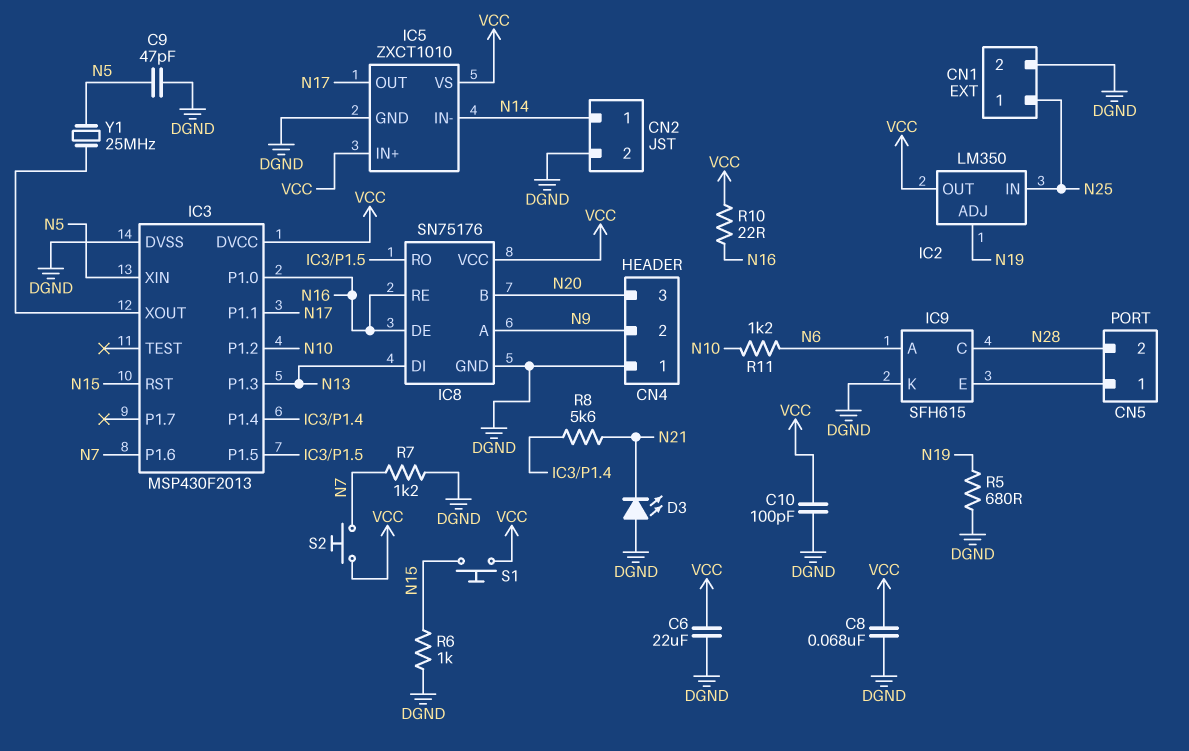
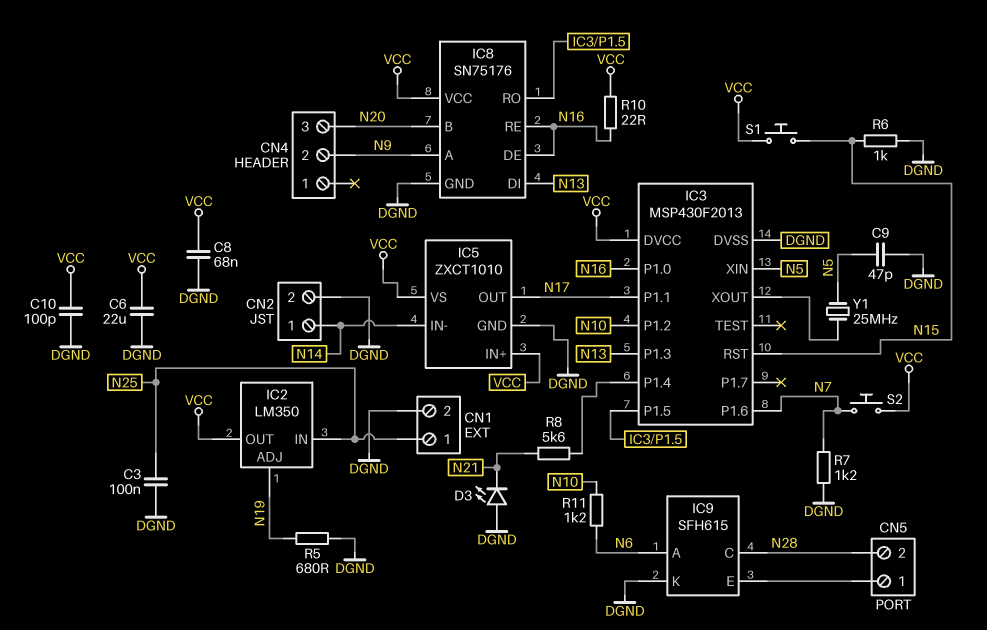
C3: none -> 100nF (DGND, N25)
CN4 pin 1: DGND -> none

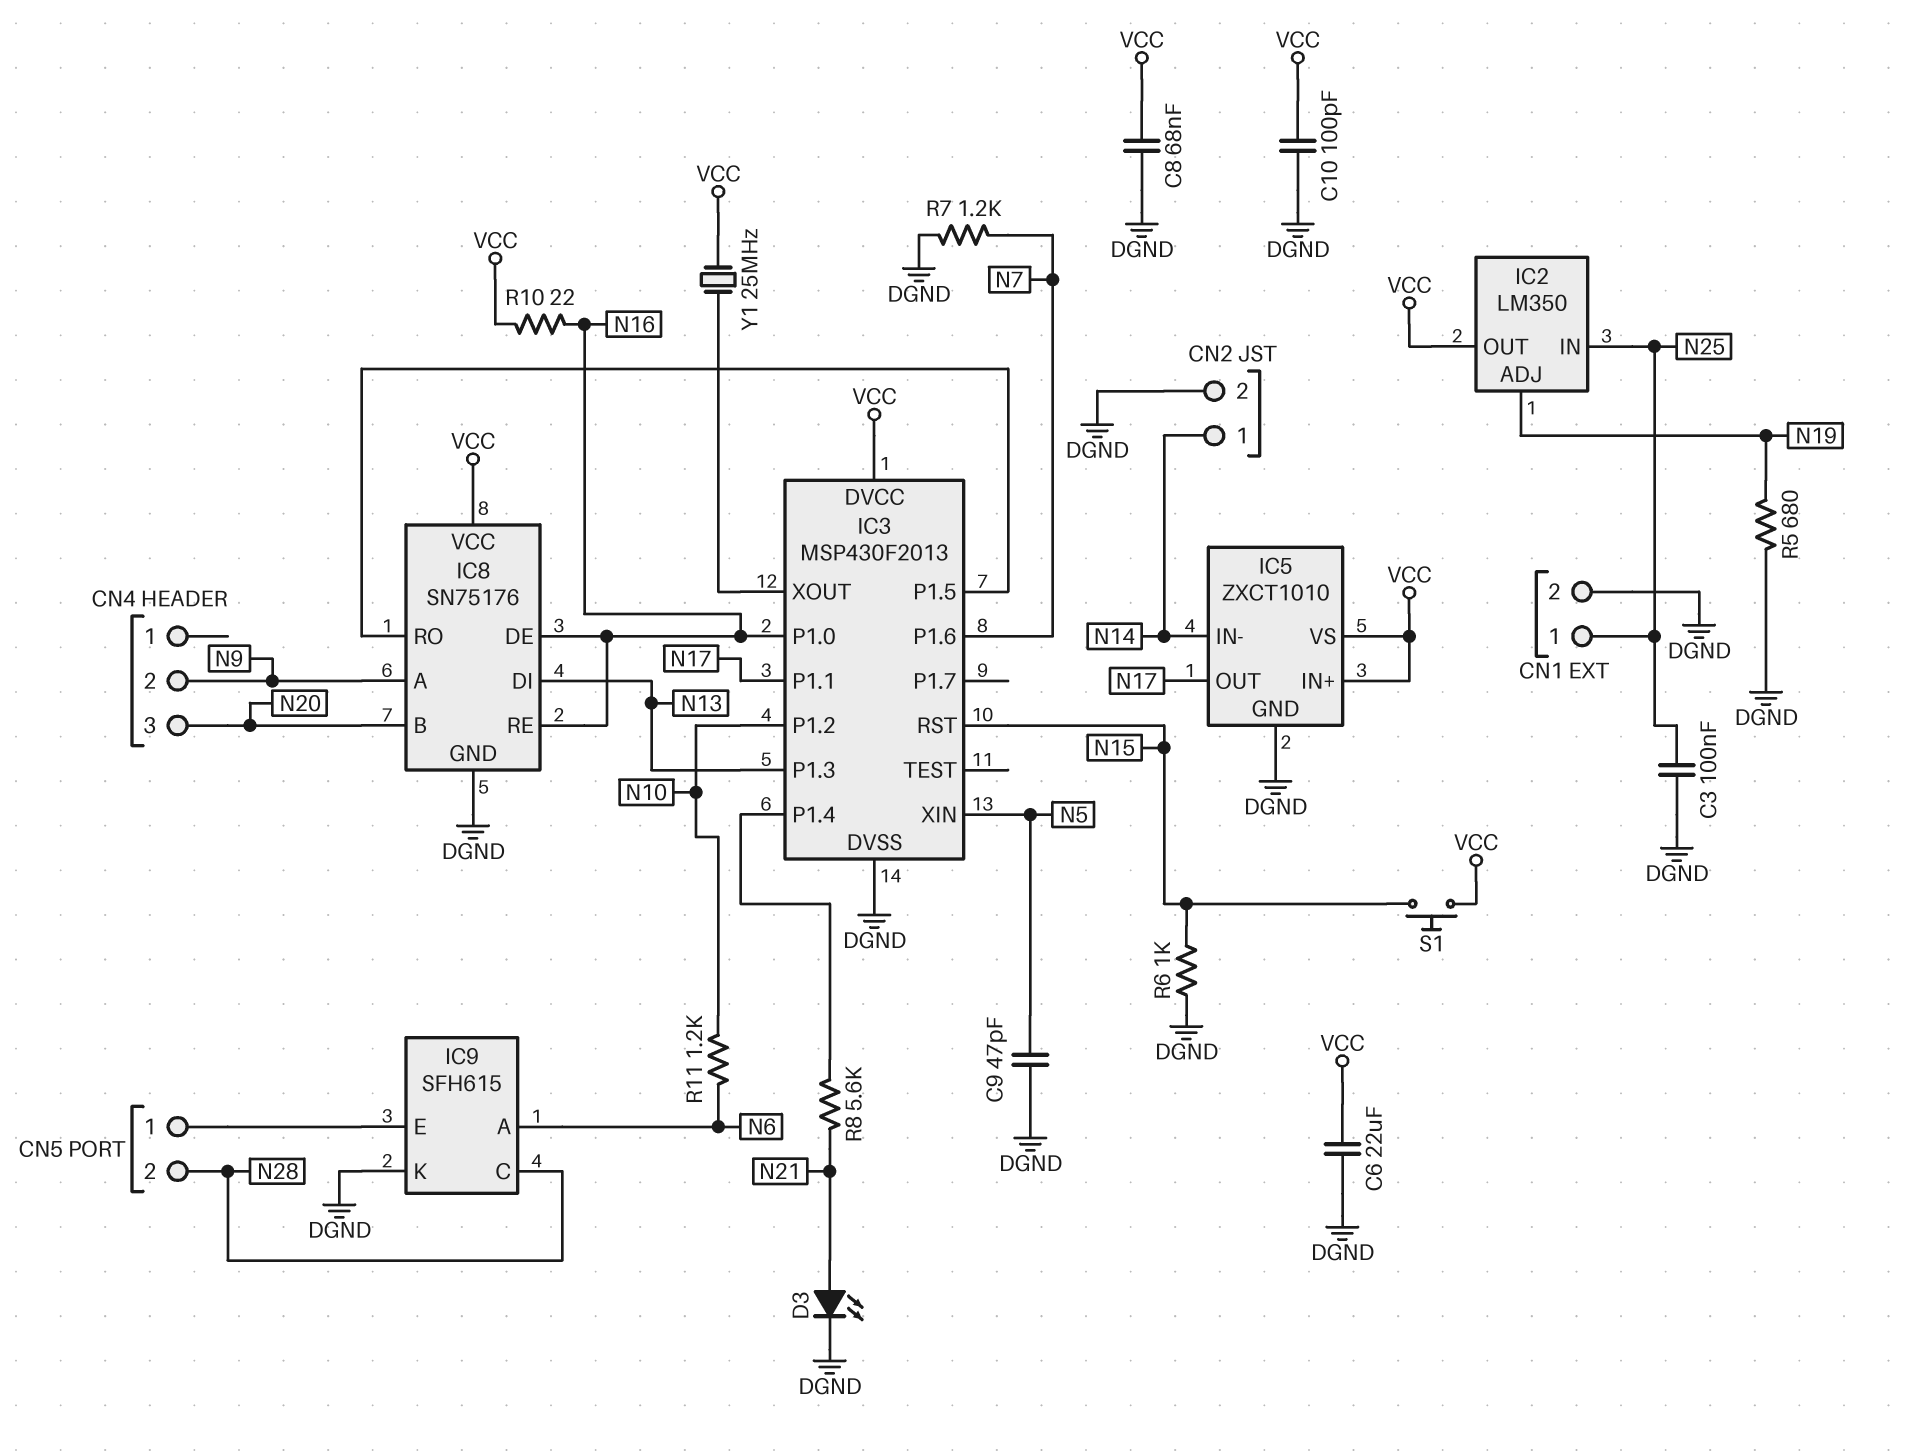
D3: LED (A DGND, K N21) -> LED (A N21, K DGND)
S2: button (N7, VCC) -> none
Y1: 25MHz (IC3/XOUT, N5) -> 25MHz (IC3/XOUT, VCC)

